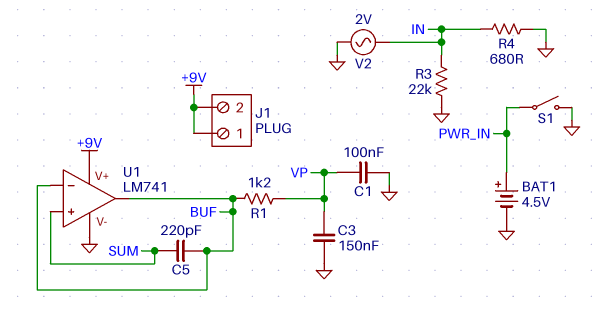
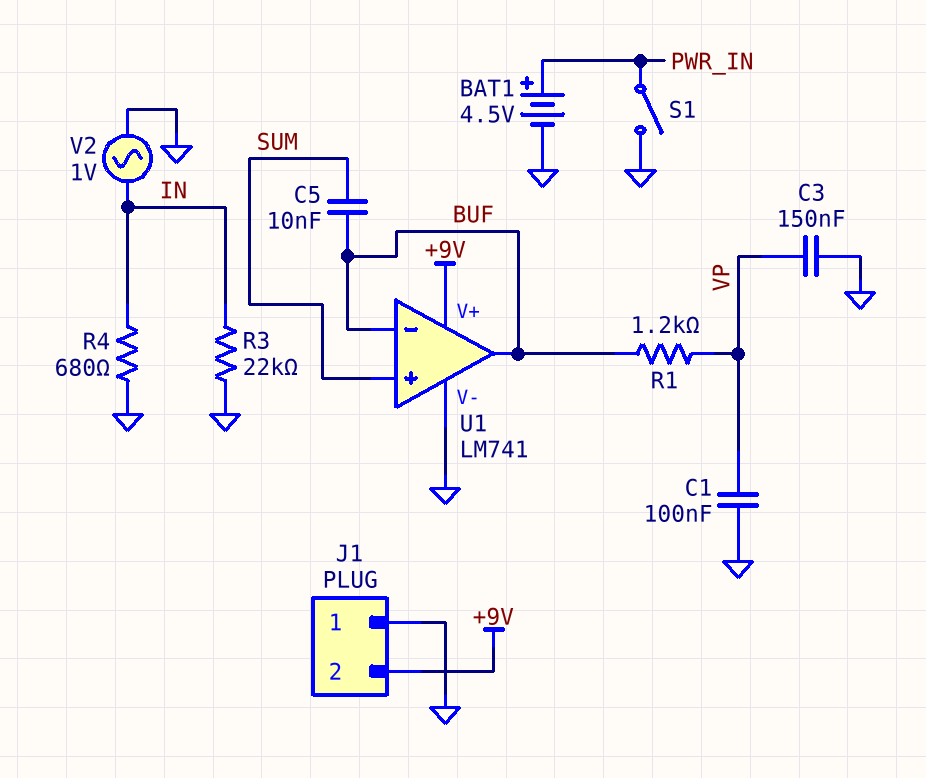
C5: 220pF (BUF, SUM) -> 10nF (BUF, SUM)
J1 pin 1: +9V -> GND
V2: AC 2V (GND, IN) -> AC 1V (GND, IN)

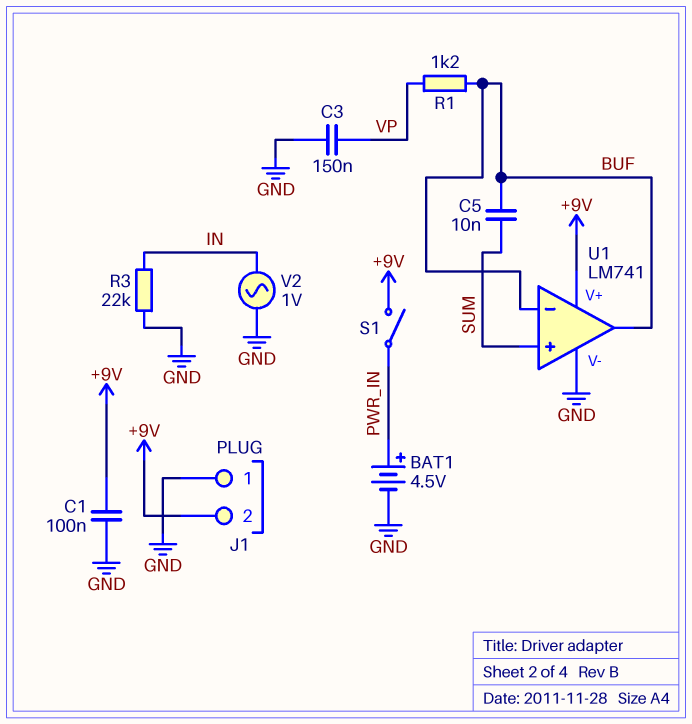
C1: 100nF (GND, VP) -> 100nF (+9V, GND)
R4: 680 (GND, IN) -> none
S1: switch (GND, PWR_IN) -> switch (+9V, PWR_IN)

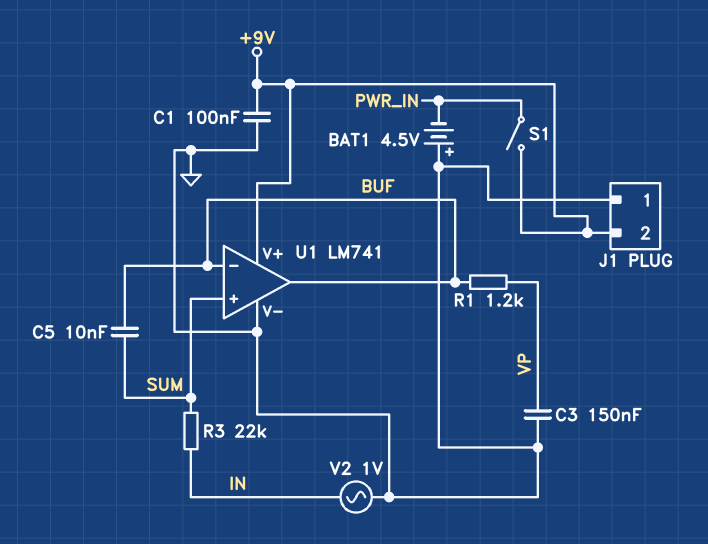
BAT1: 4.5V (plus PWR_IN, minus GND) -> 4.5V (plus GND, minus PWR_IN)
R3: 22k (GND, IN) -> 22k (IN, SUM)

